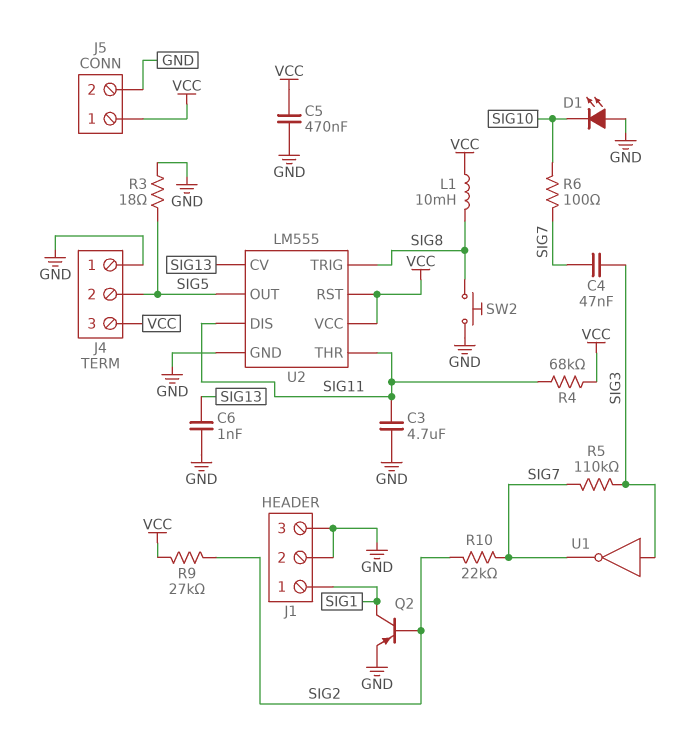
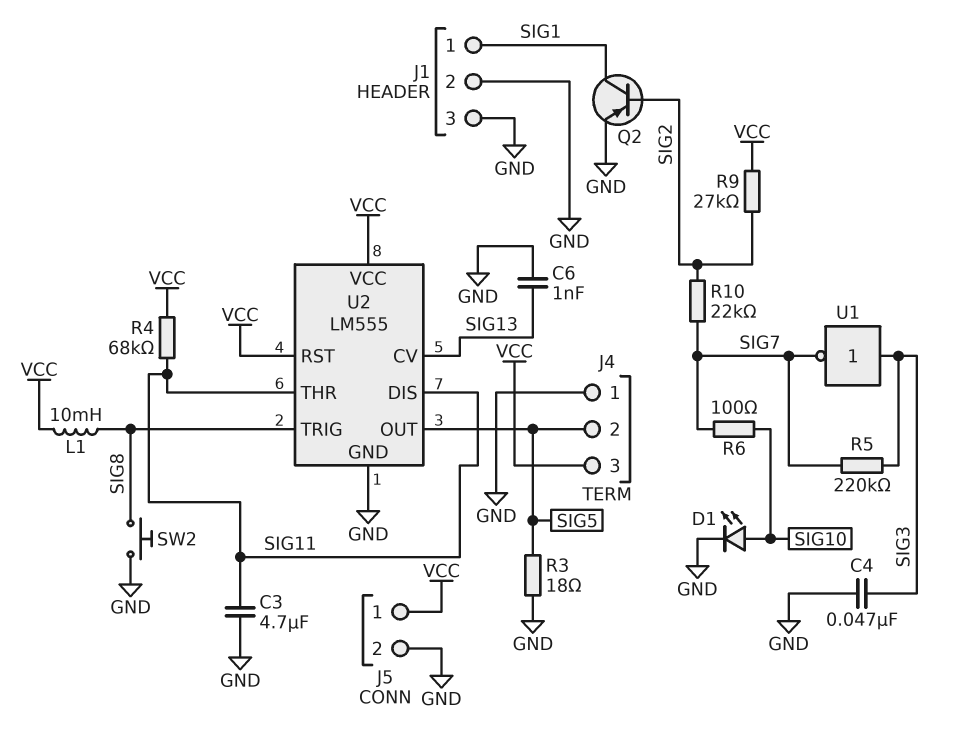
C4: 47nF (SIG3, SIG7) -> 47nF (GND, SIG3)
C5: 470nF (GND, VCC) -> none
D1: LED (A GND, K SIG10) -> LED (A SIG10, K GND)
R5: 110k (SIG3, SIG7) -> 220k (SIG3, SIG7)

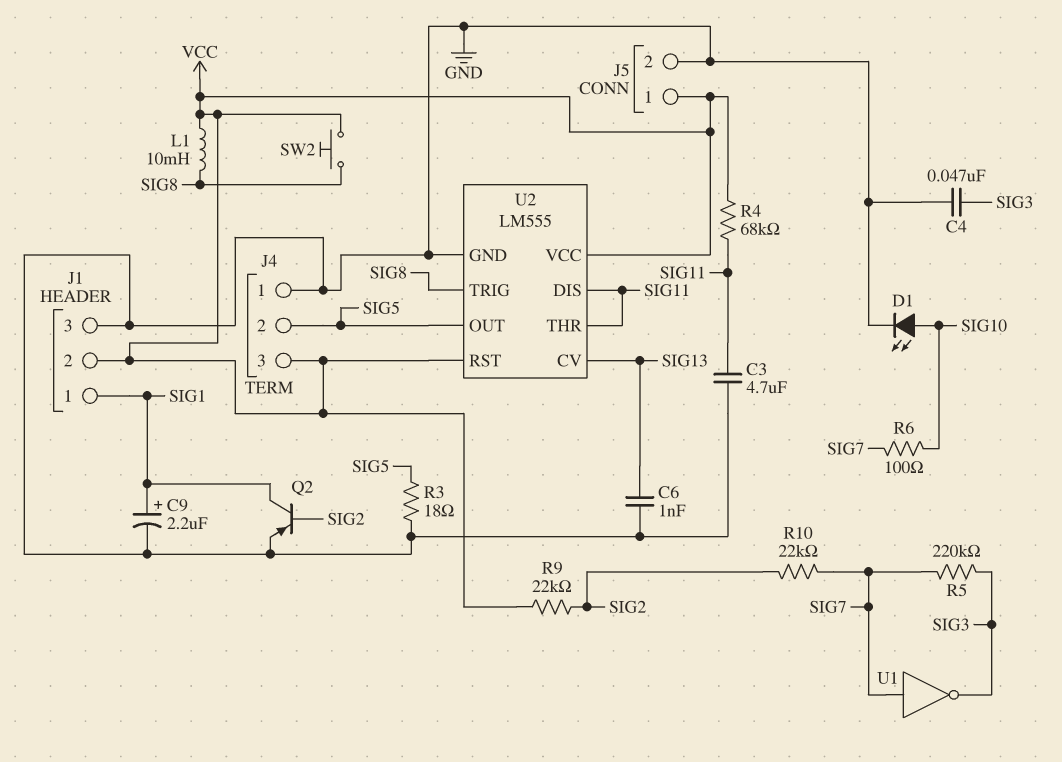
C9: none -> 2.2uF (plus SIG1, minus GND)
J1 pin 2: GND -> VCC
R9: 27k (SIG2, VCC) -> 22k (SIG2, VCC)
SW2: button (GND, SIG8) -> button (SIG8, VCC)
U1: NOT (in SIG3, out SIG7) -> NOT (in SIG7, out SIG3)

